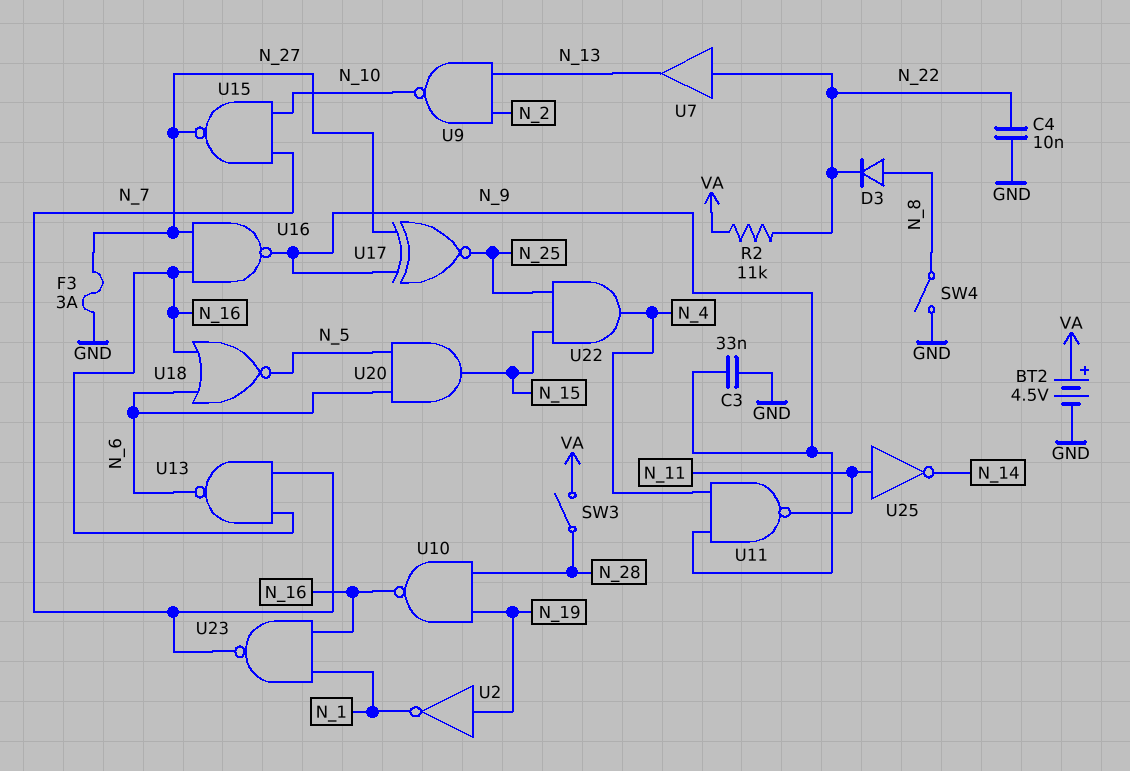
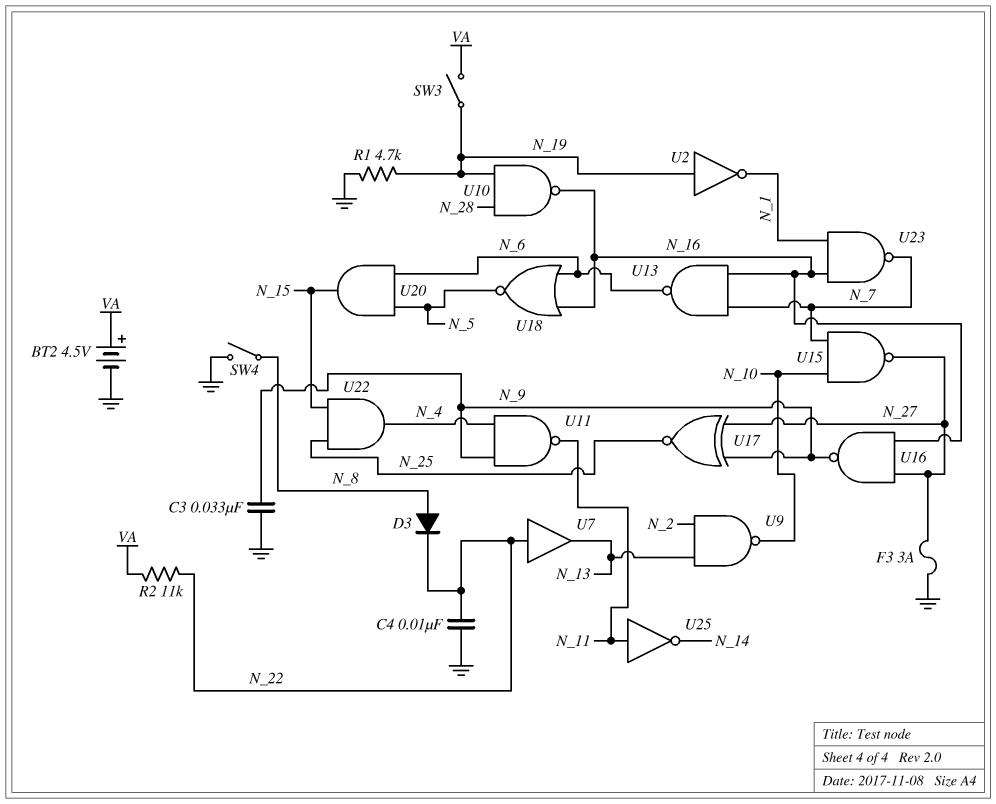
R1: none -> 4.7k (GND, N_19)
SW3: switch (N_28, VA) -> switch (N_19, VA)

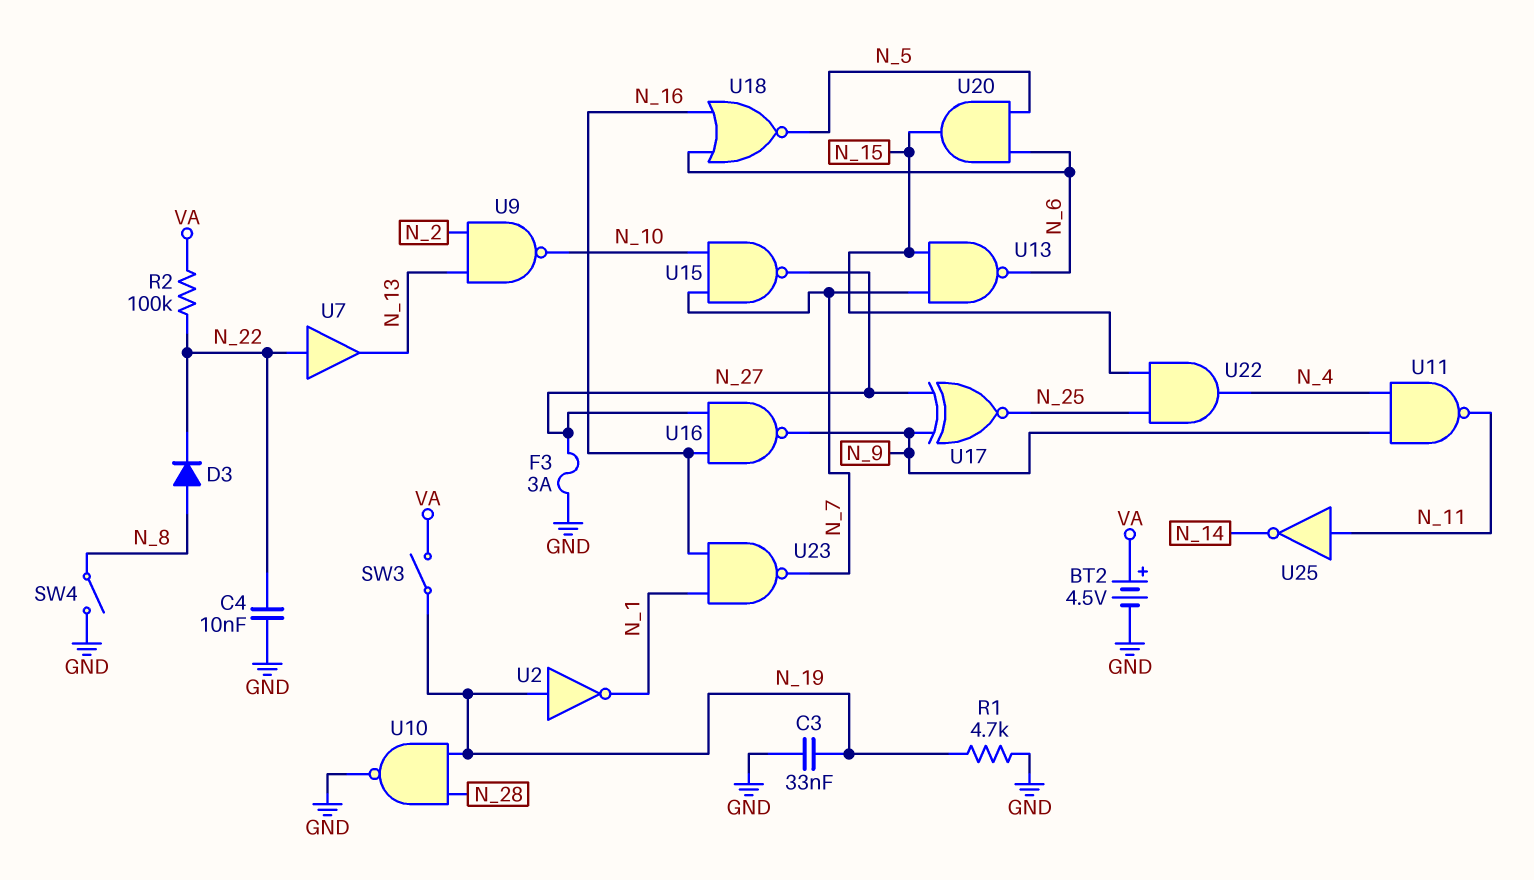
C3: 33nF (GND, N_9) -> 33nF (GND, N_19)
R2: 11k (N_22, VA) -> 100k (N_22, VA)
U10: NAND (in N_19, in N_28, out N_16) -> NAND (in N_19, in N_28, out GND)
U13: NAND (in N_7, in N_16, out N_6) -> NAND (in N_7, in N_15, out N_6)

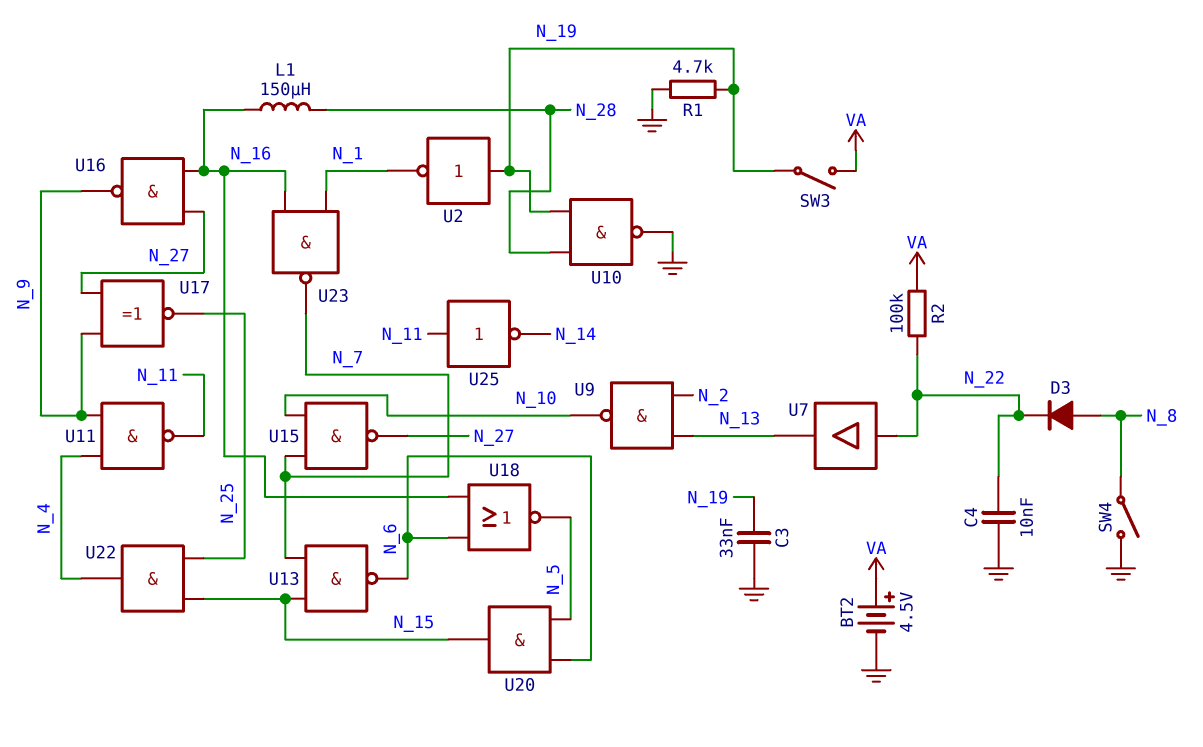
F3: 3A (GND, N_27) -> none
L1: none -> 150uH (N_16, N_28)

